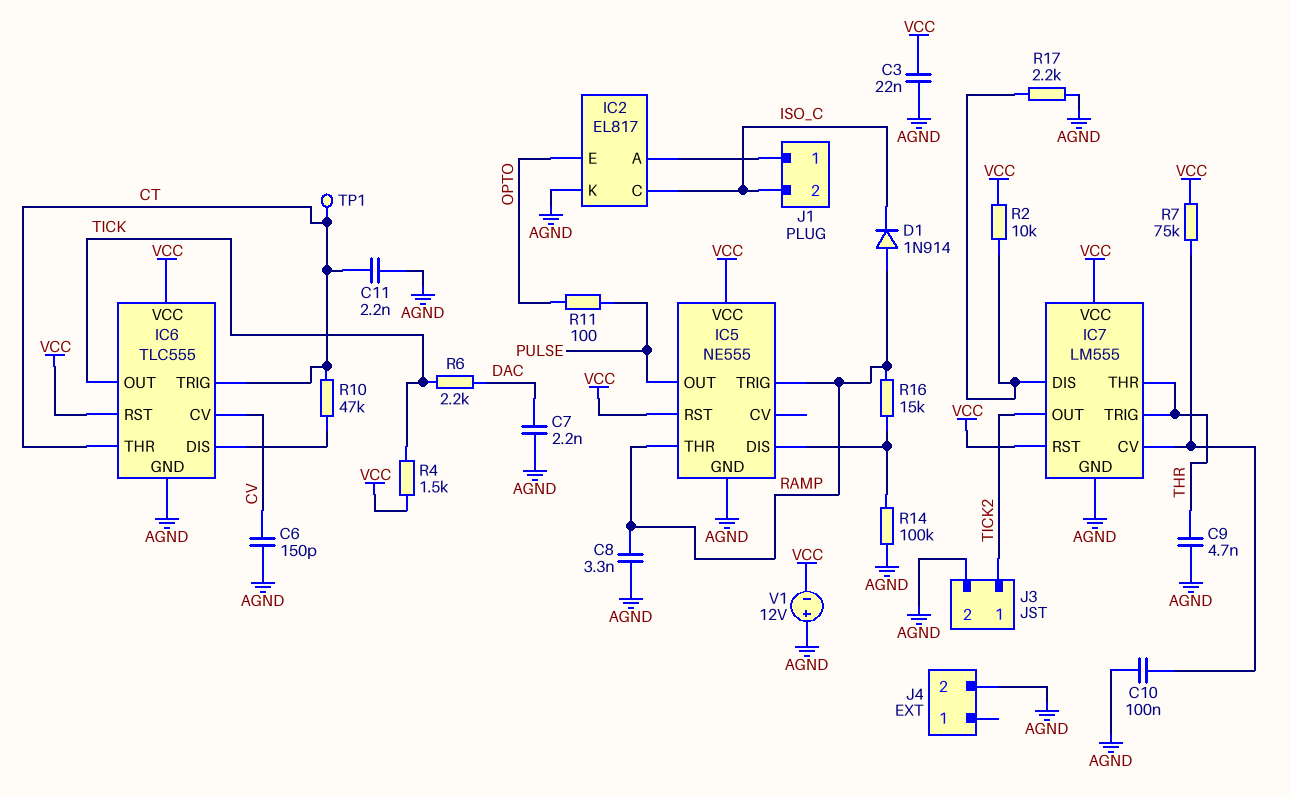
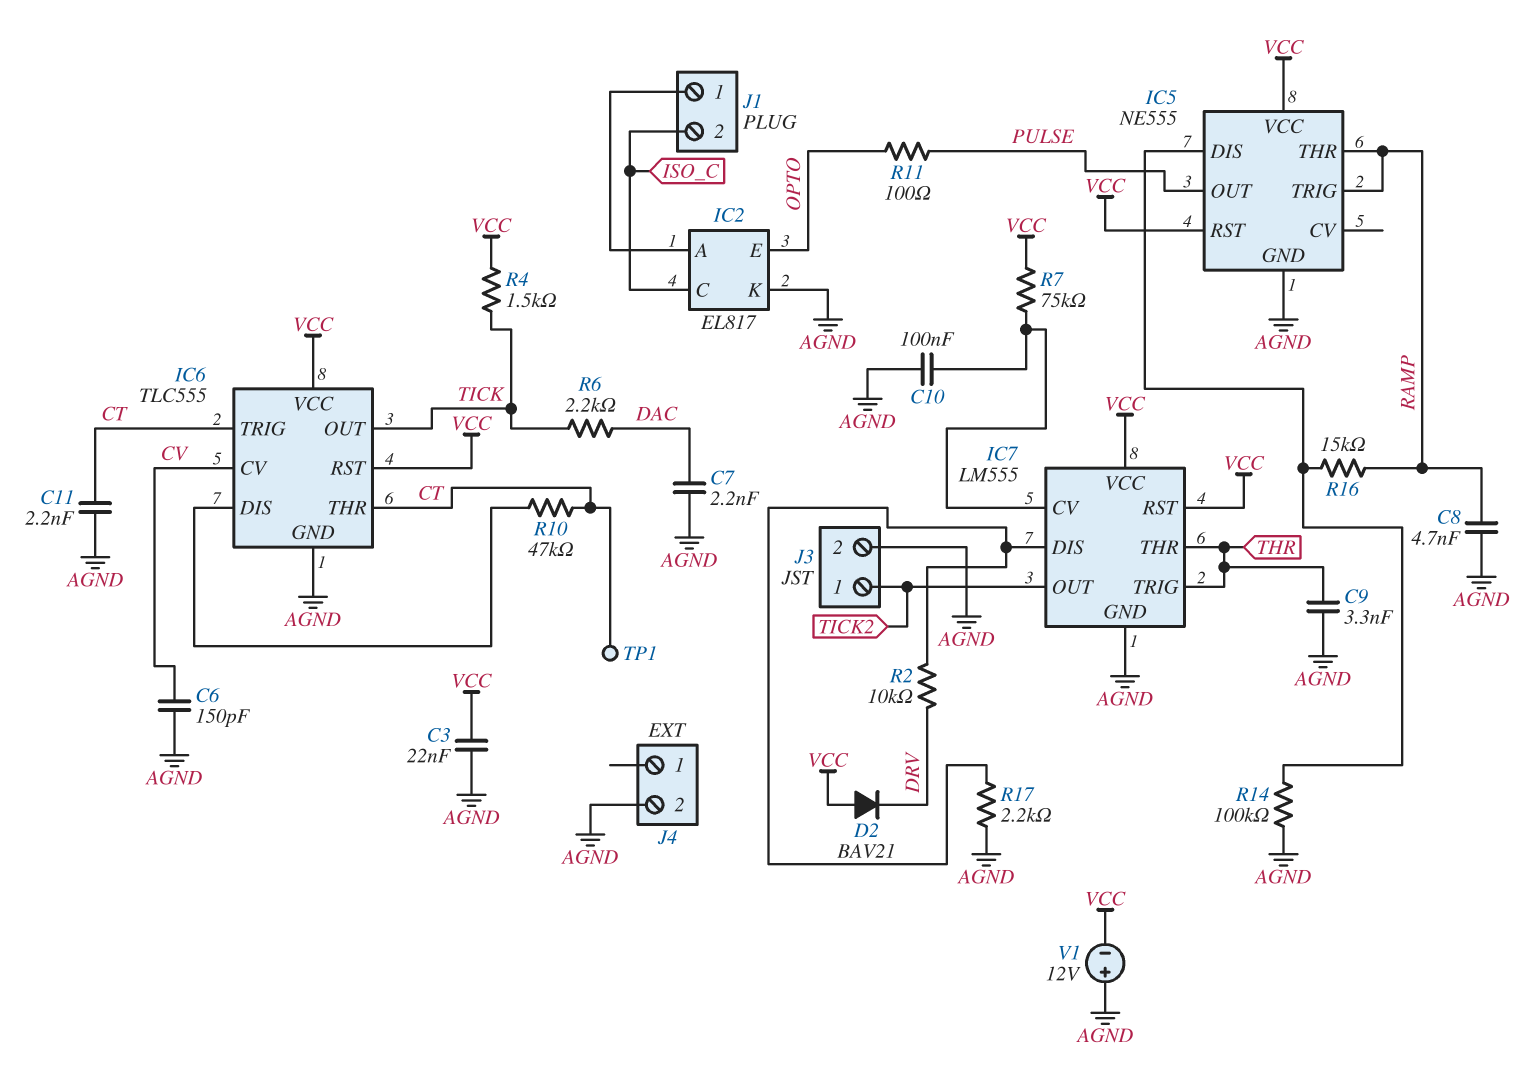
C8: 3.3nF (AGND, RAMP) -> 4.7nF (AGND, RAMP)
C9: 4.7nF (AGND, THR) -> 3.3nF (AGND, THR)
D1: diode 1N914 (A RAMP, K ISO_C) -> none
D2: none -> diode BAV21 (A VCC, K DRV)
R2: 10k (IC7/DIS, VCC) -> 10k (DRV, IC7/DIS)

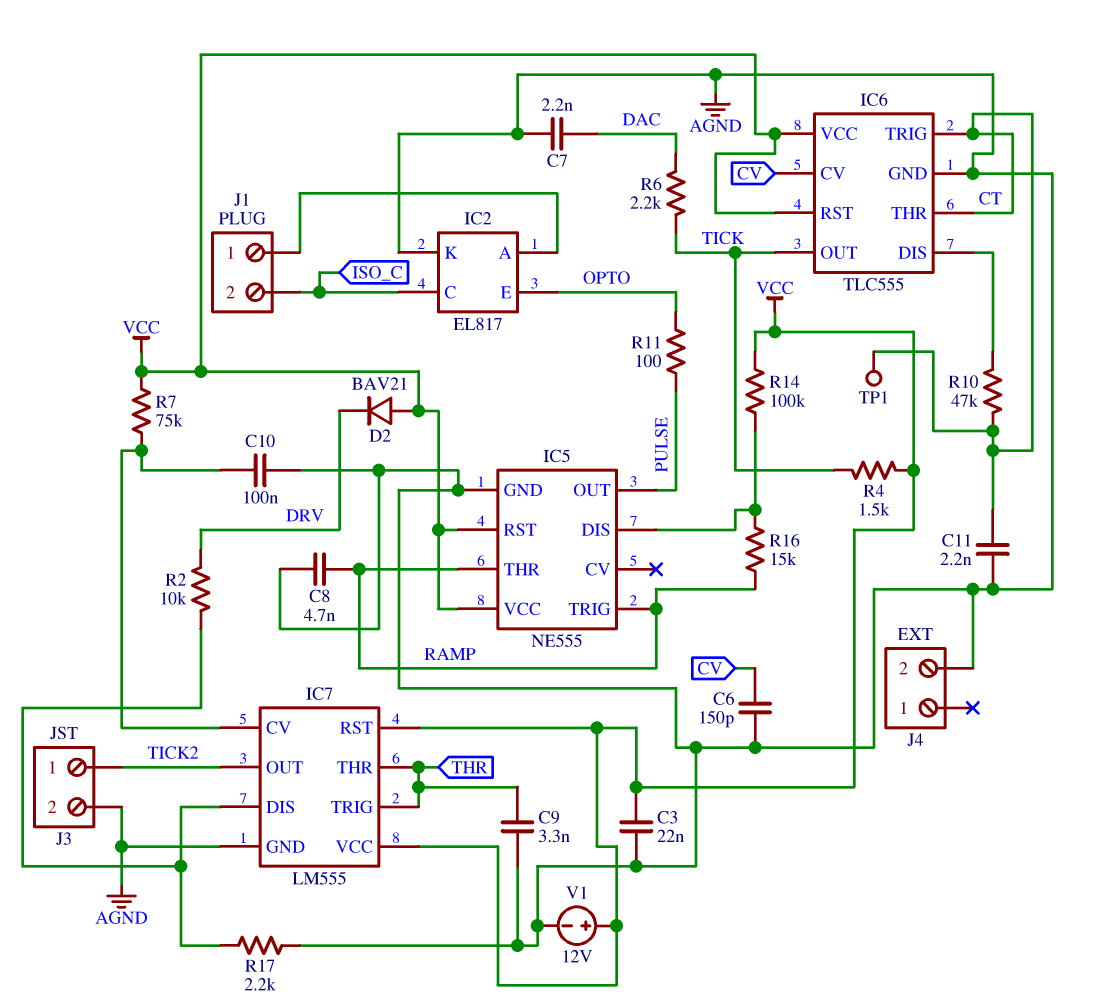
R14: 100k (AGND, IC5/DIS) -> 100k (IC5/DIS, VCC)
V1: 12V (plus AGND, minus VCC) -> 12V (plus VCC, minus AGND)

